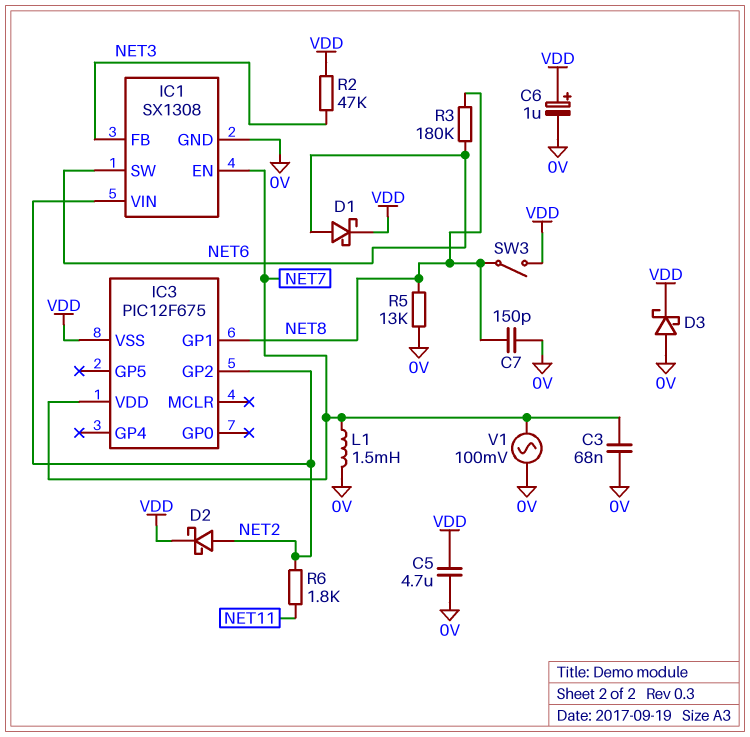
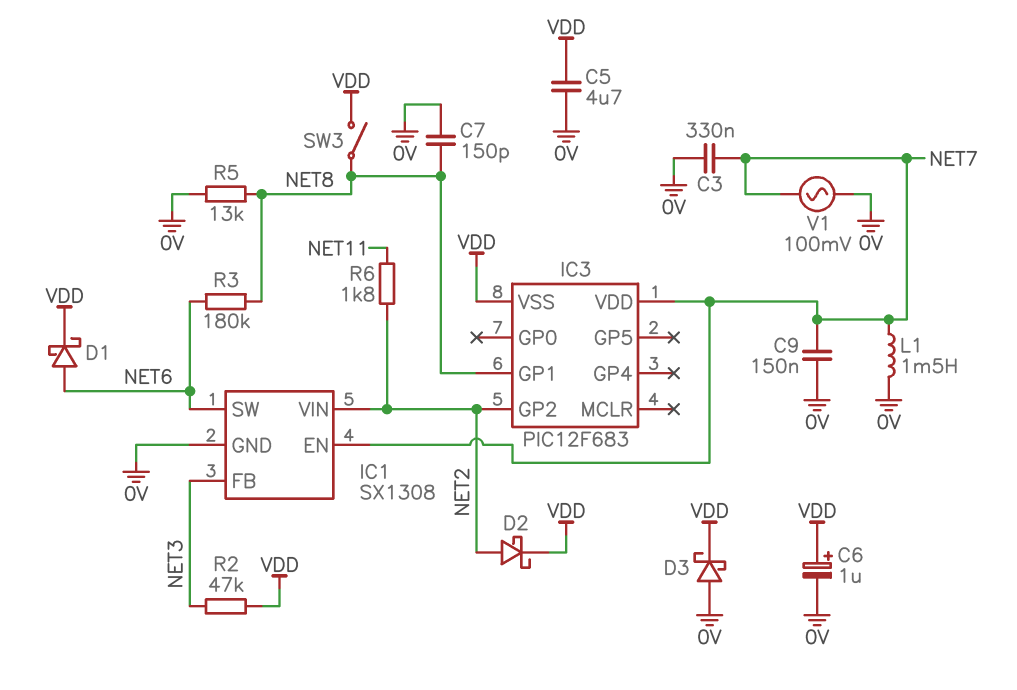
C3: 68nF (0V, NET7) -> 330nF (0V, NET7)
C9: none -> 150nF (0V, NET7)
IC3: PIC12F675 -> PIC12F683

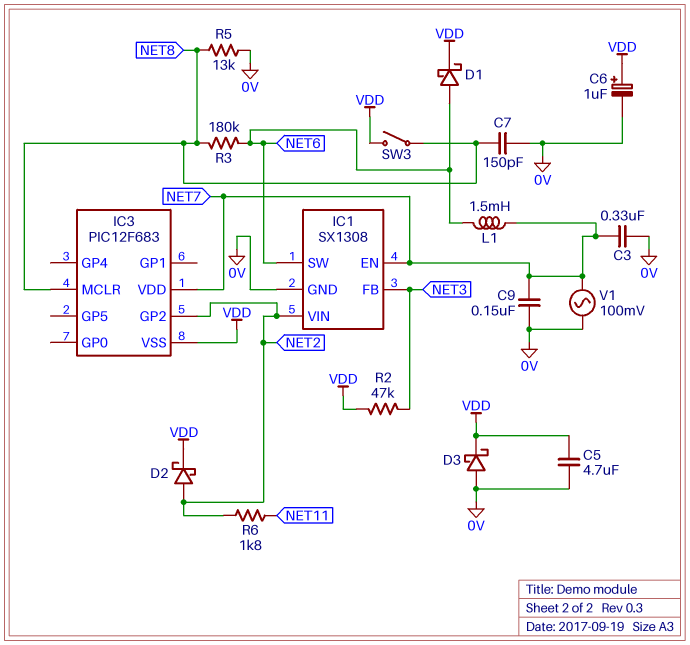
IC3 pin GP1: NET8 -> none
IC3 pin MCLR: none -> NET8
L1: 1.5mH (0V, NET7) -> 1.5mH (NET6, NET7)

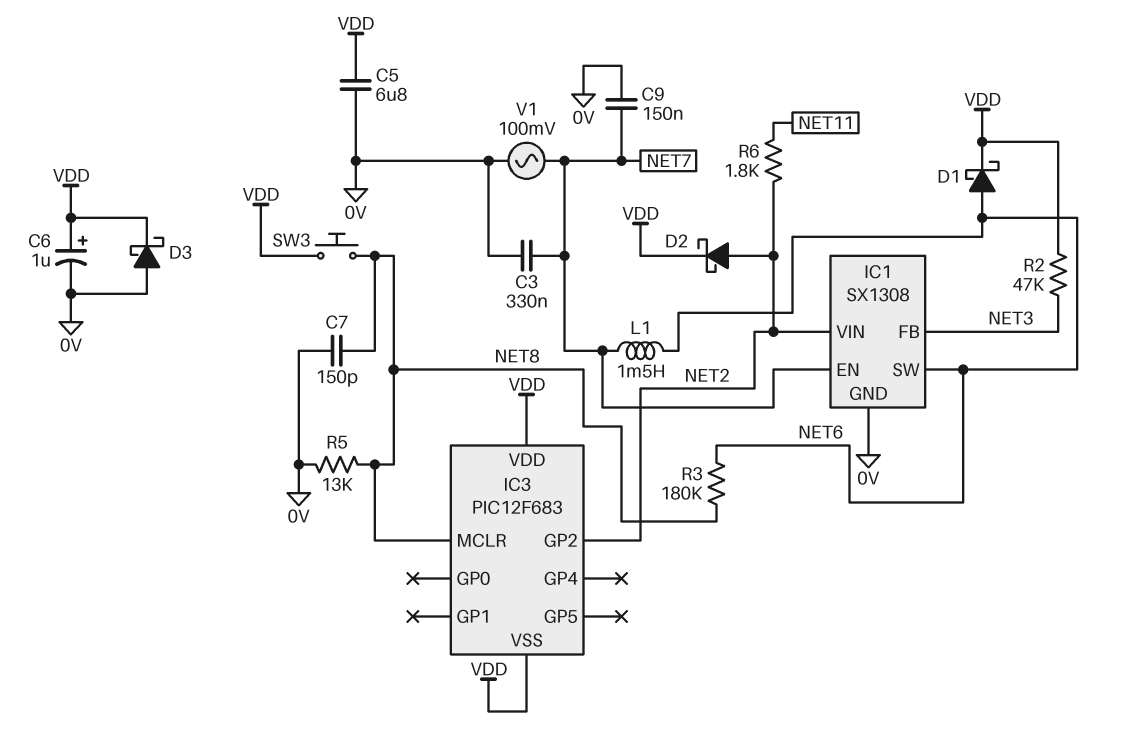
C5: 4.7uF (0V, VDD) -> 6.8uF (0V, VDD)
IC3 pin VDD: NET7 -> VDD
SW3: switch (NET8, VDD) -> button (NET8, VDD)

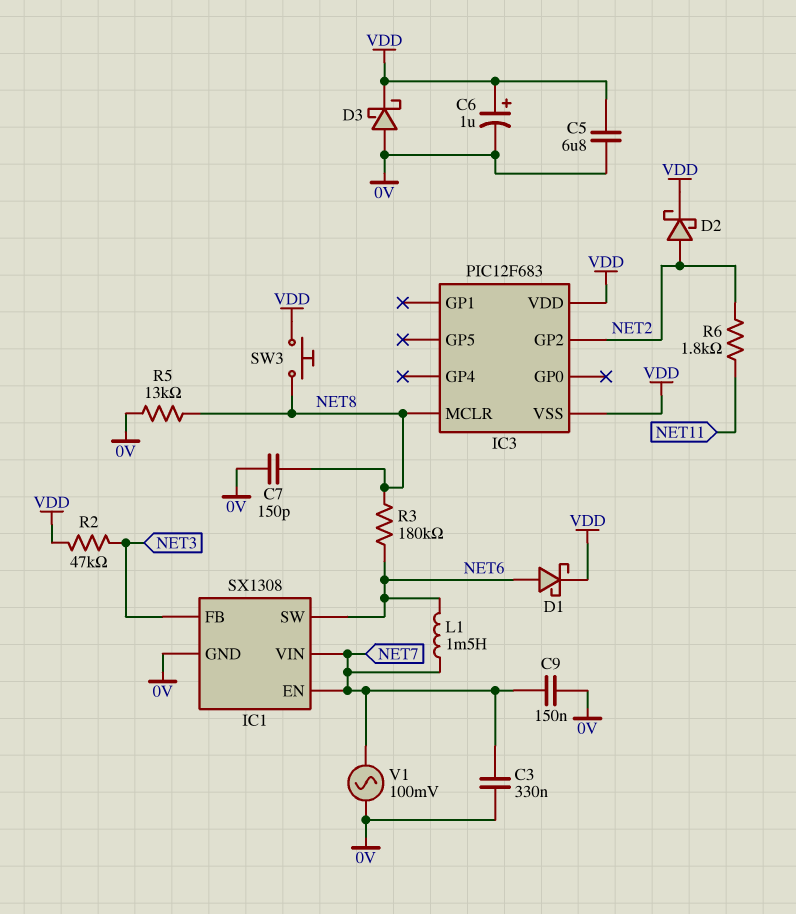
IC1 pin VIN: NET2 -> NET7

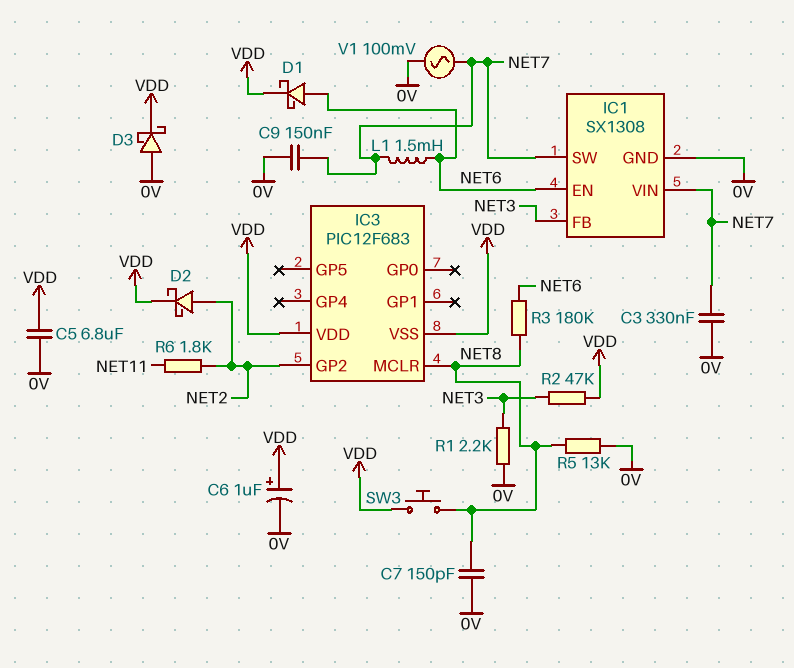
IC1 pin EN: NET7 -> NET6
IC1 pin SW: NET6 -> NET7
R1: none -> 2.2k (0V, NET3)

